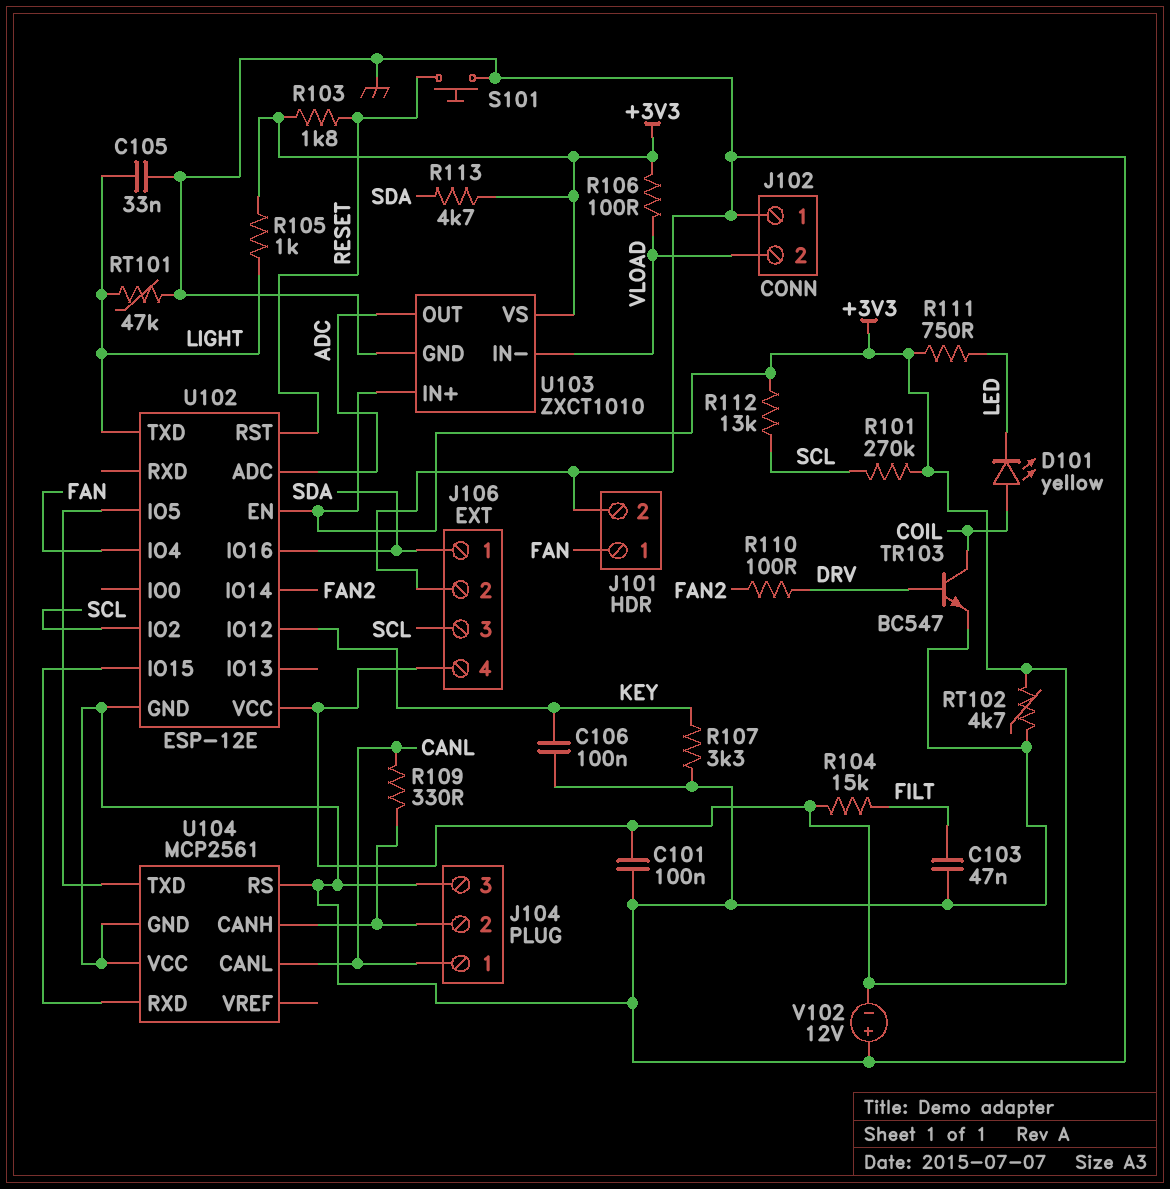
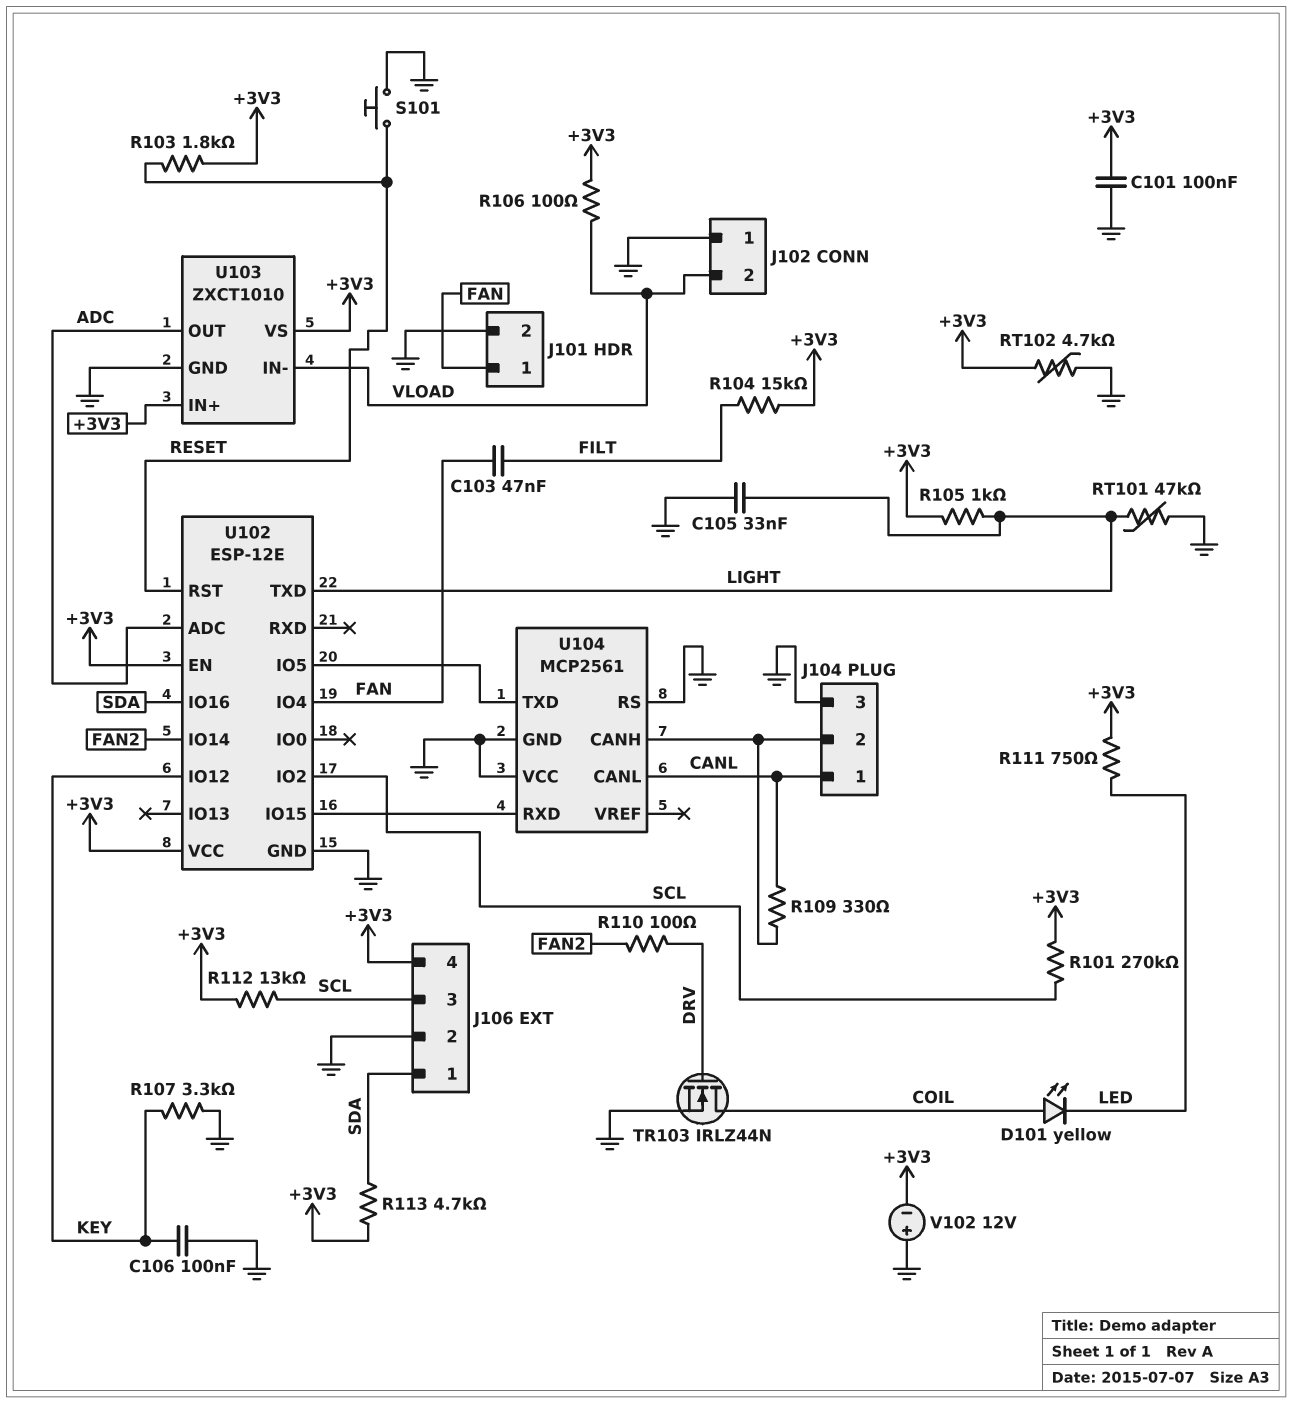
C103: 47nF (FILT, GND) -> 47nF (FAN, FILT)
TR103: NPN BC547 (B DRV, C COIL, E GND) -> NMOS IRLZ44N (G DRV, D COIL, S GND)

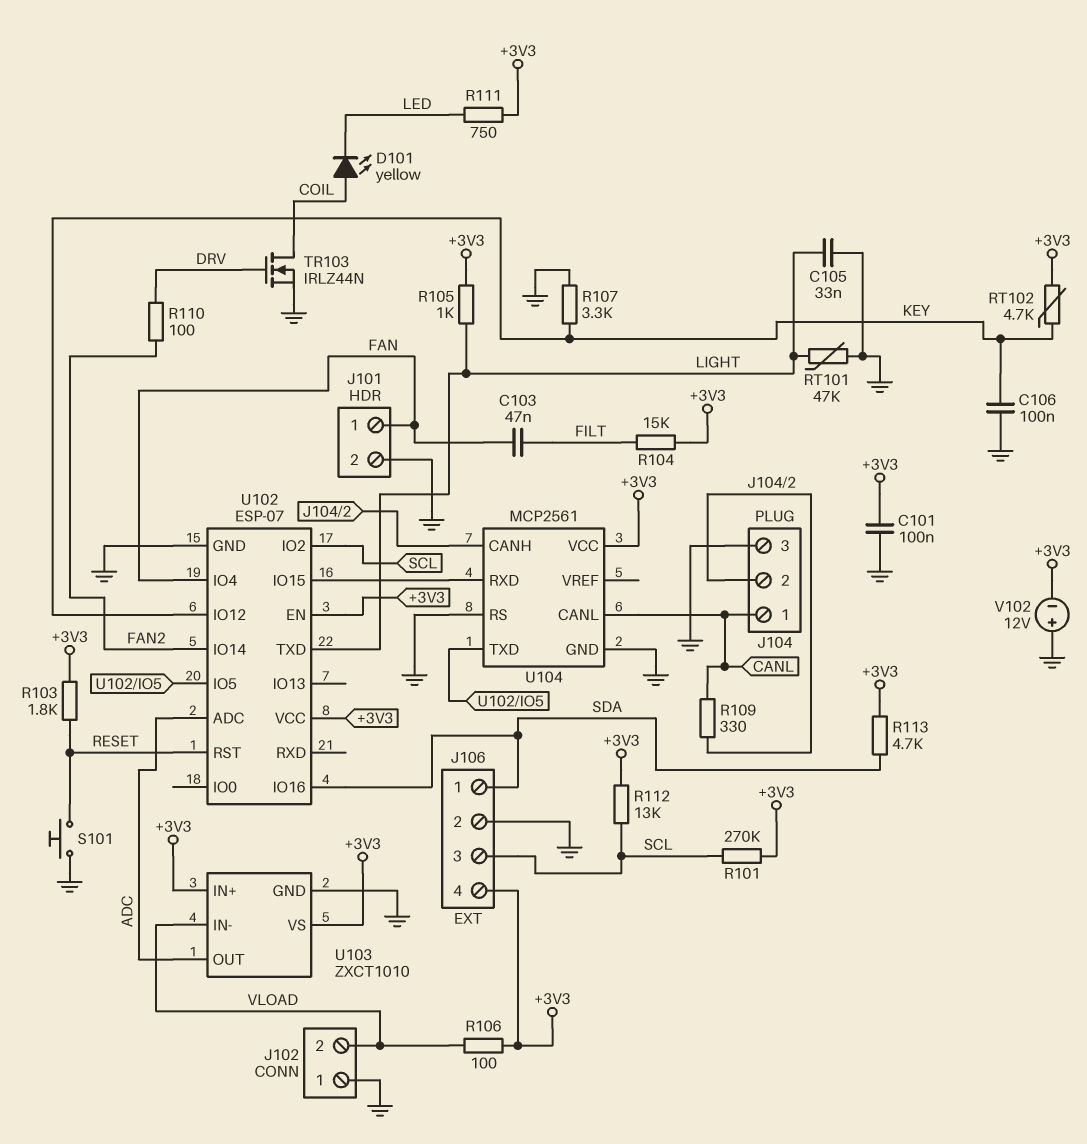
RT102: 4.7k (+3V3, GND) -> 4.7k (+3V3, KEY)
U102: ESP-12E -> ESP-07
U104 pin VCC: GND -> +3V3

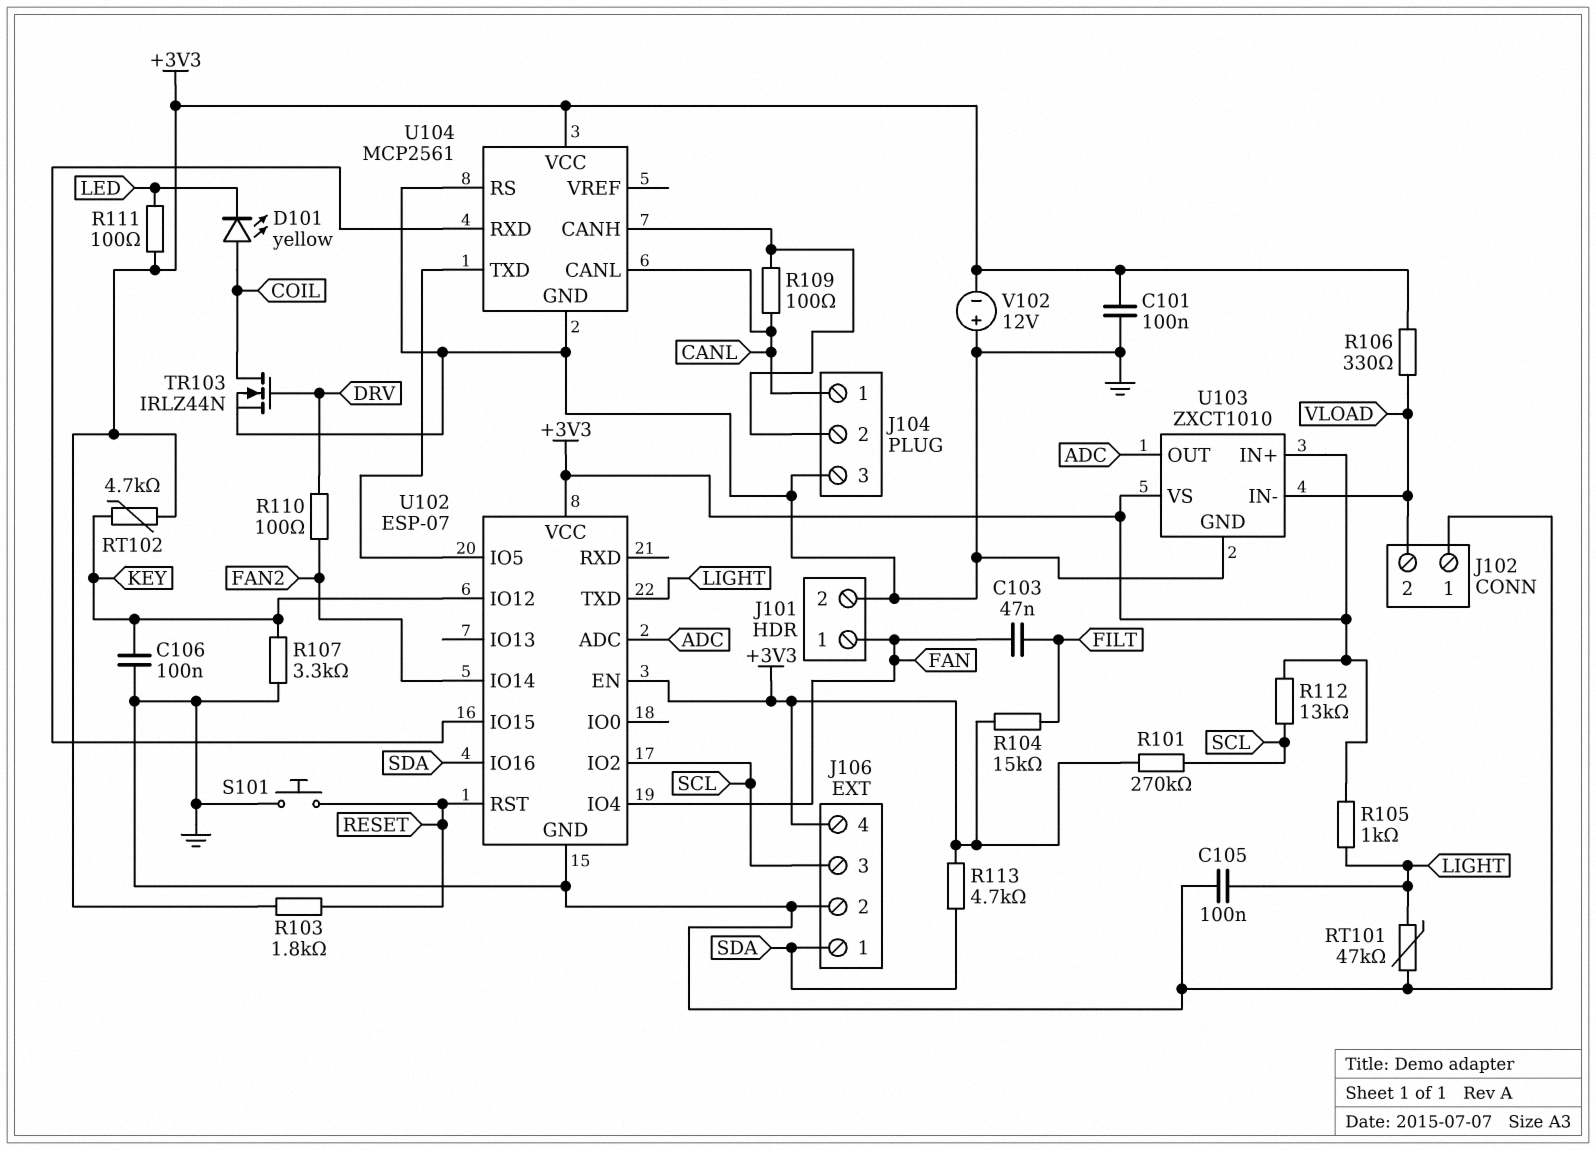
C105: 33nF (GND, LIGHT) -> 100nF (GND, LIGHT)
R106: 100 (+3V3, VLOAD) -> 330 (+3V3, VLOAD)
R109: 330 (CANL, J104/2) -> 100 (CANL, J104/2)
R111: 750 (+3V3, LED) -> 100 (+3V3, LED)

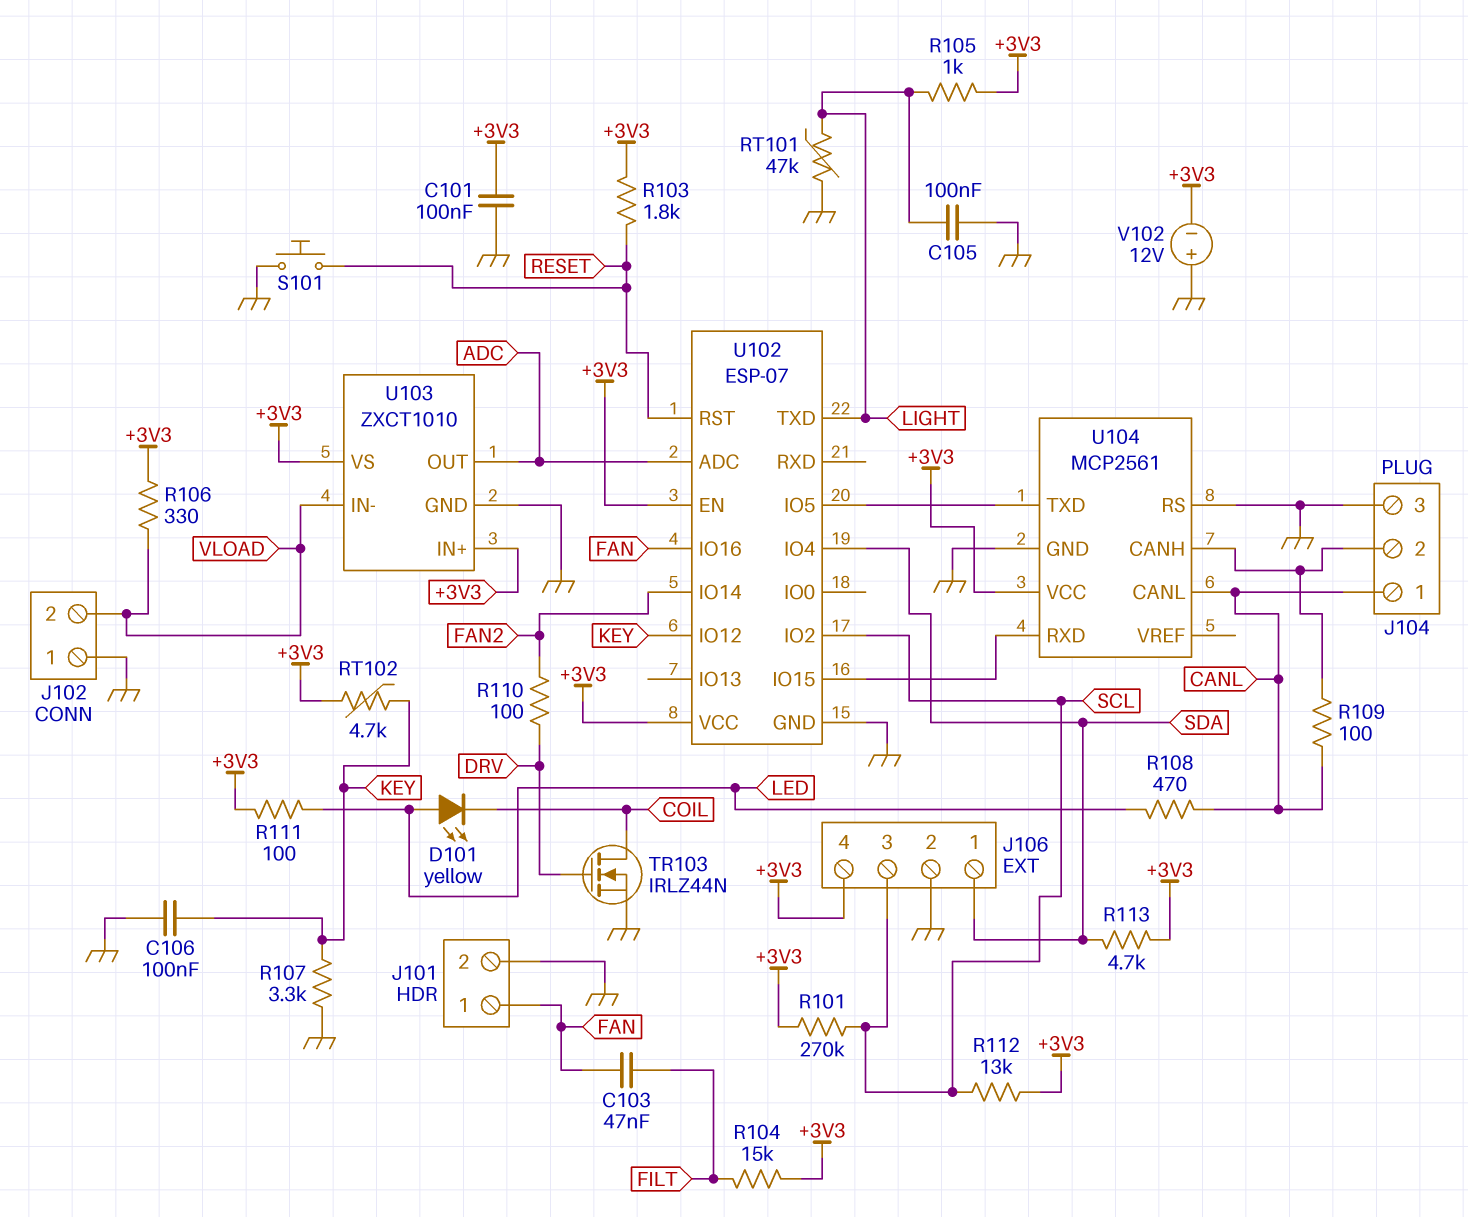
D101: LED yellow (A COIL, K LED) -> LED yellow (A LED, K COIL)
R108: none -> 470 (CANL, LED)
U102 pin IO4: FAN -> SDA
U102 pin IO16: SDA -> FAN

